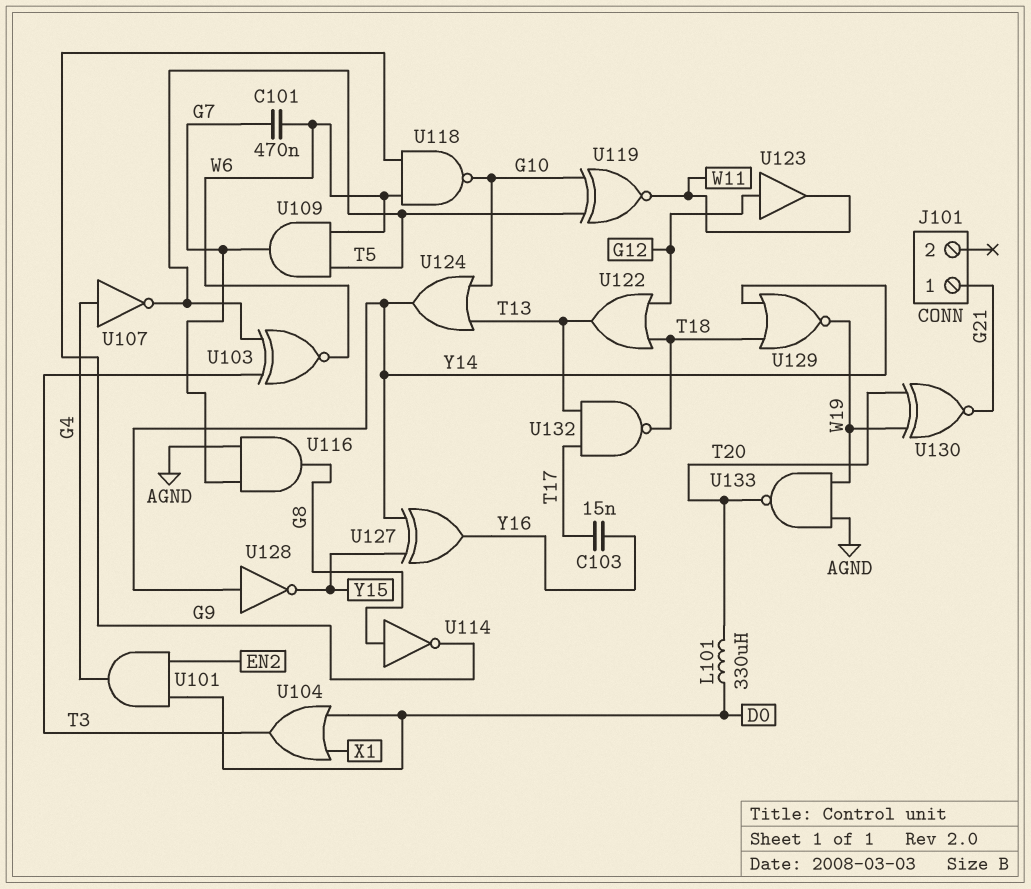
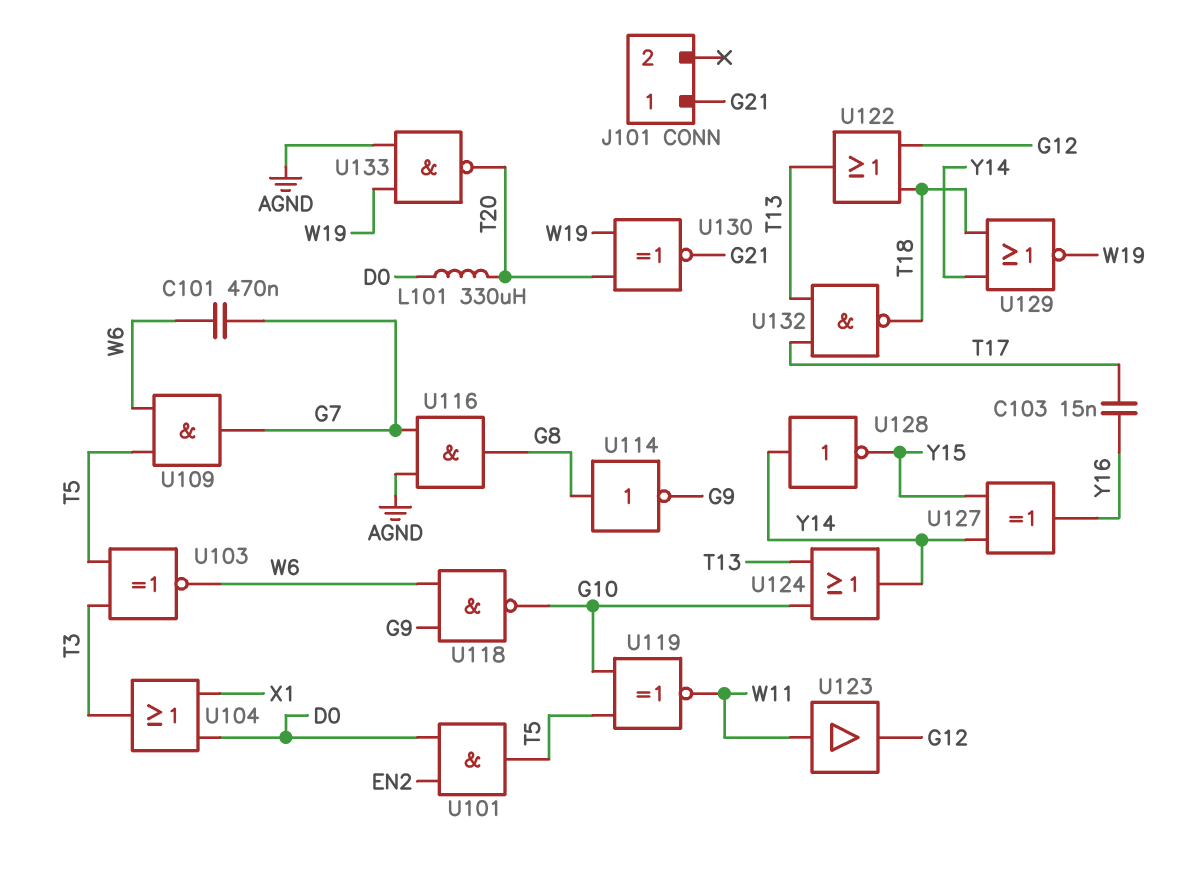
U101: AND (in D0, in EN2, out G4) -> AND (in D0, in EN2, out T5)
U107: NOT (in G4, out T5) -> none
U123: buffer (in G12, out W11) -> buffer (in W11, out G12)

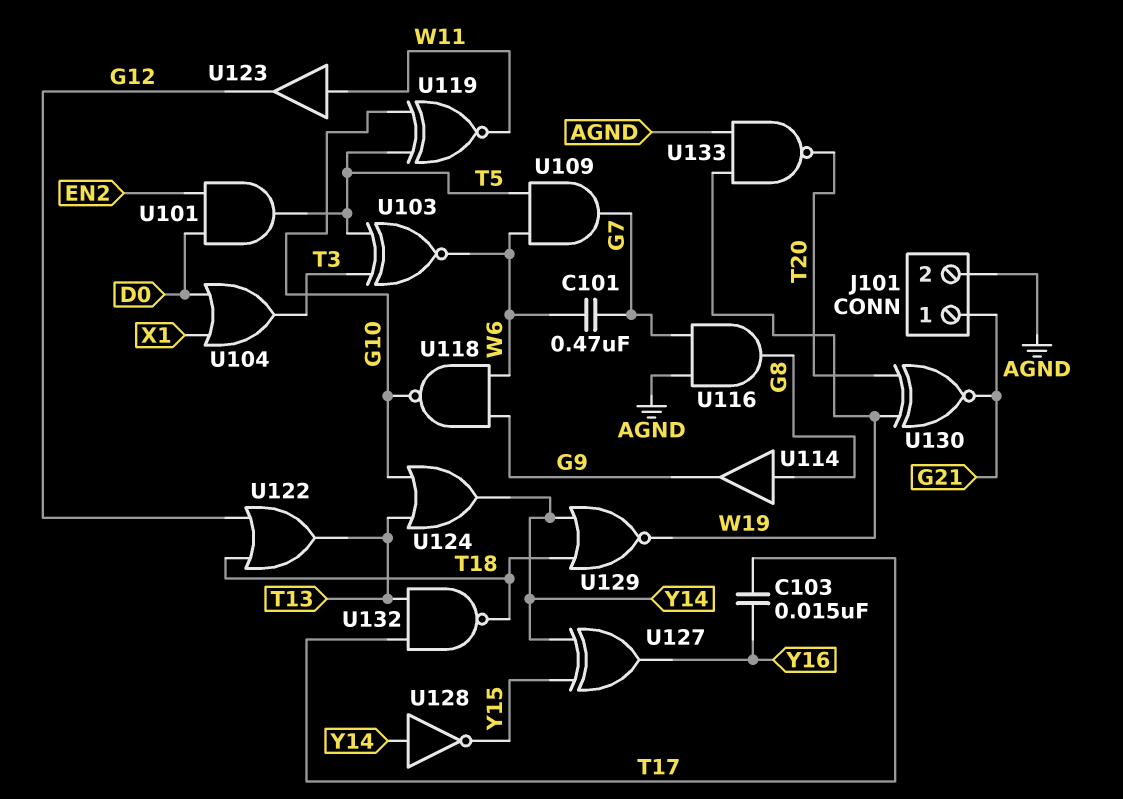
J101 pin 2: none -> AGND
L101: 330uH (D0, T20) -> none
U114: NOT (in G8, out G9) -> buffer (in G8, out G9)

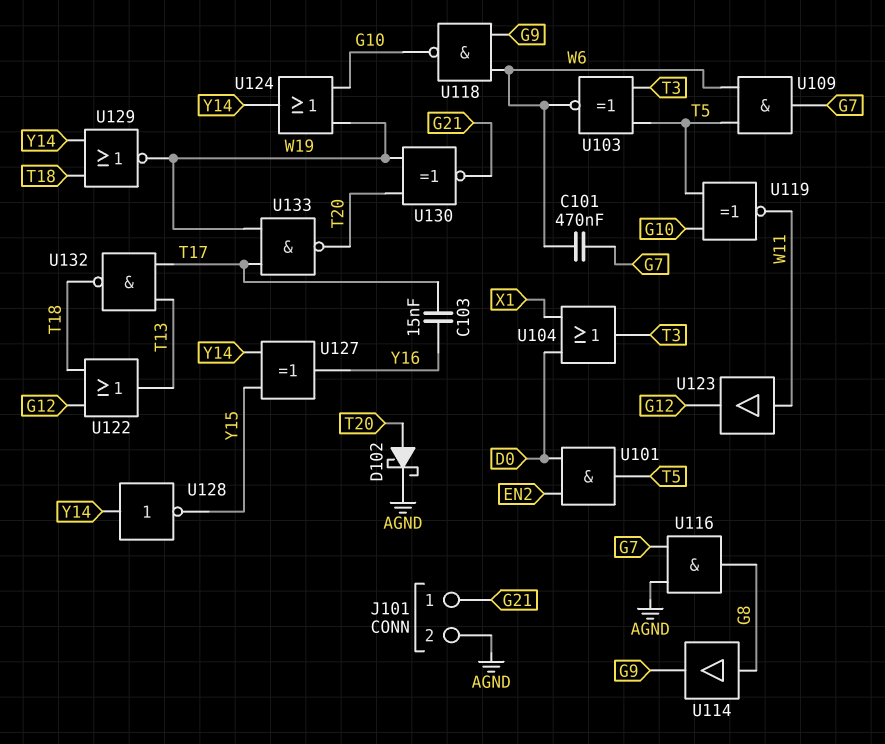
D102: none -> schottky (A T20, K AGND)
U124: OR (in G10, in T13, out Y14) -> OR (in G10, in W19, out Y14)
U133: NAND (in AGND, in W19, out T20) -> NAND (in T17, in W19, out T20)

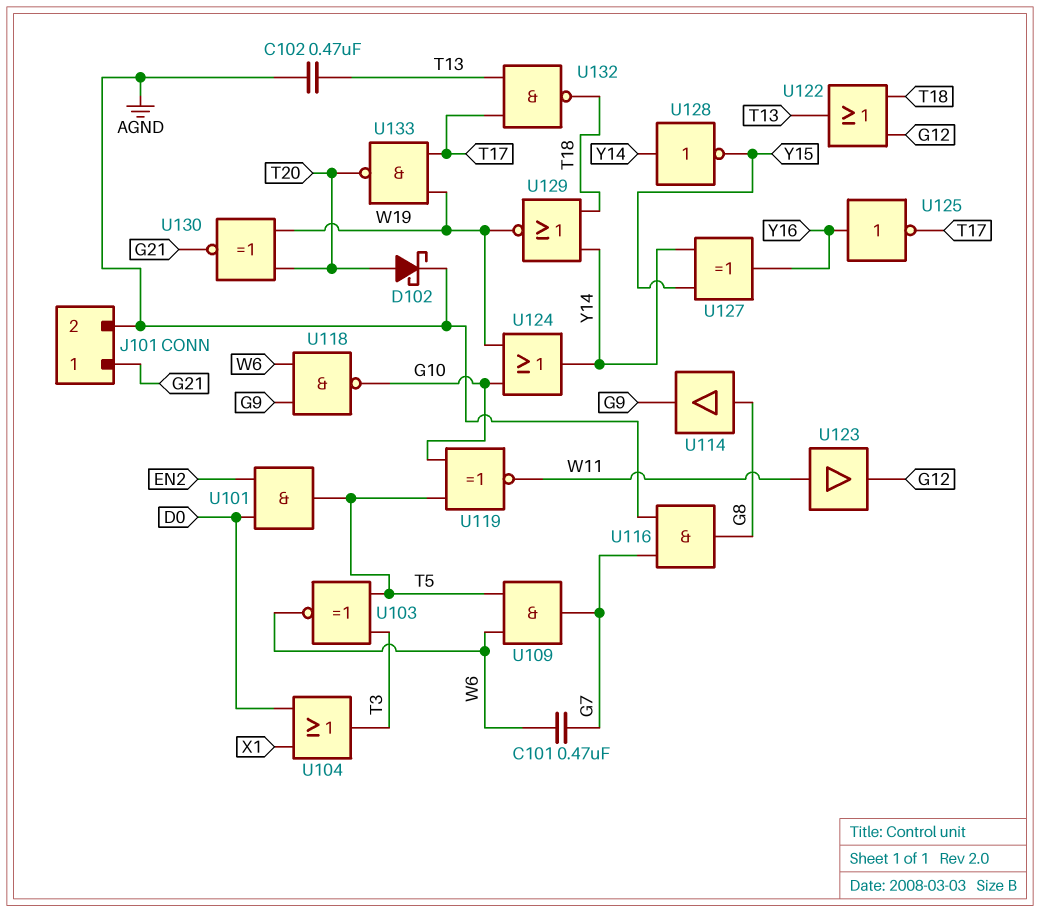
C102: none -> 470nF (AGND, T13)
C103: 15nF (T17, Y16) -> none
U125: none -> NOT (in Y16, out T17)

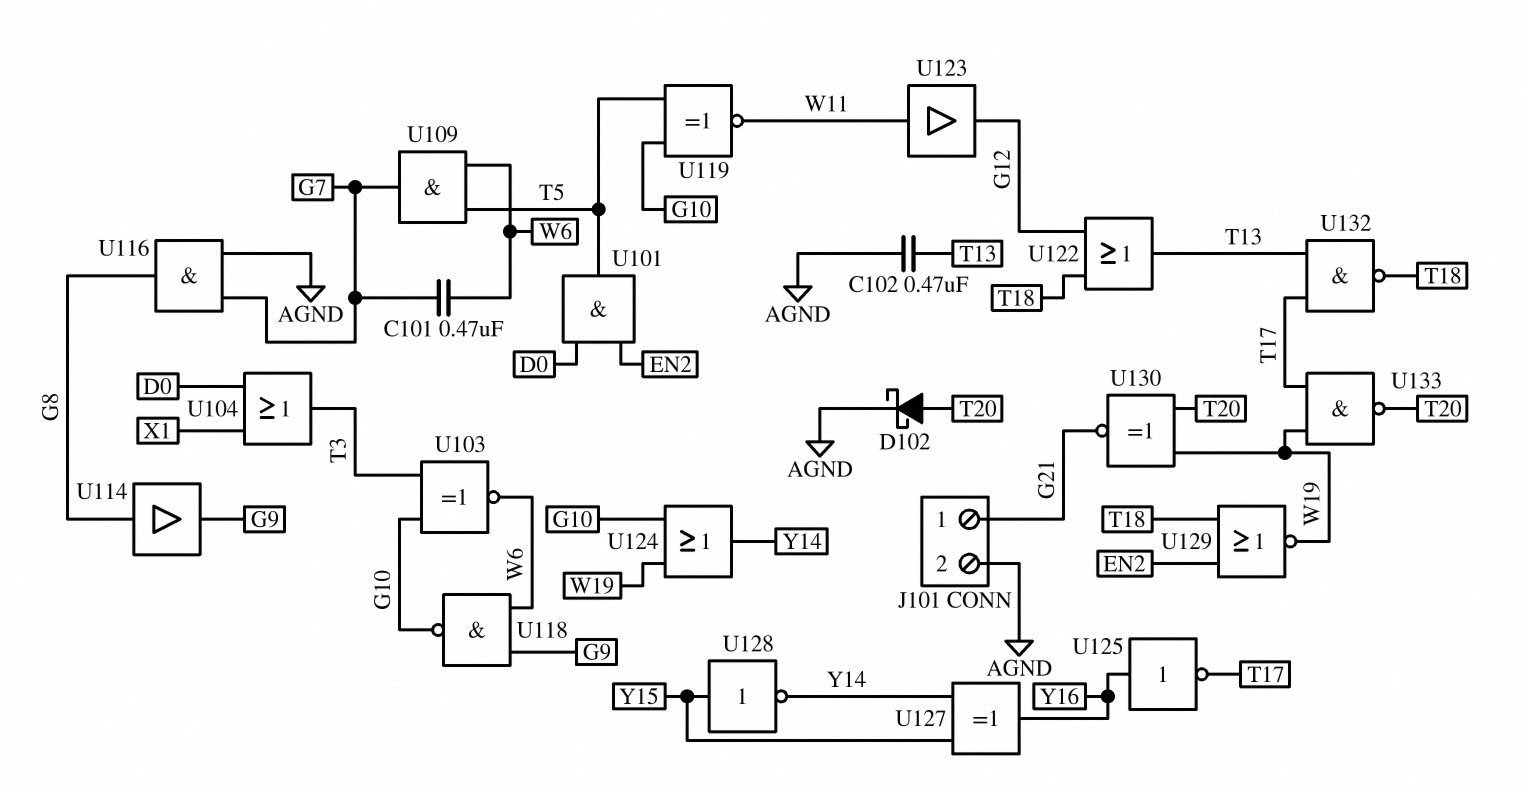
U103: XNOR (in T3, in T5, out W6) -> XNOR (in G10, in T3, out W6)
U128: NOT (in Y14, out Y15) -> NOT (in Y15, out Y14)
U129: NOR (in T18, in Y14, out W19) -> NOR (in EN2, in T18, out W19)

